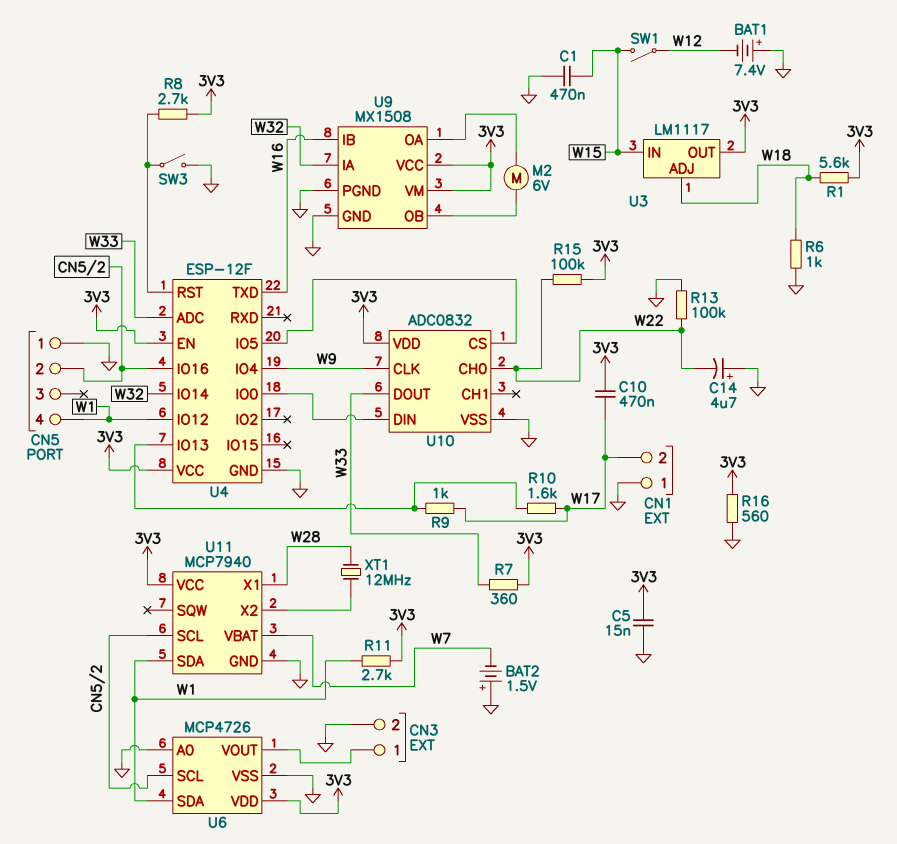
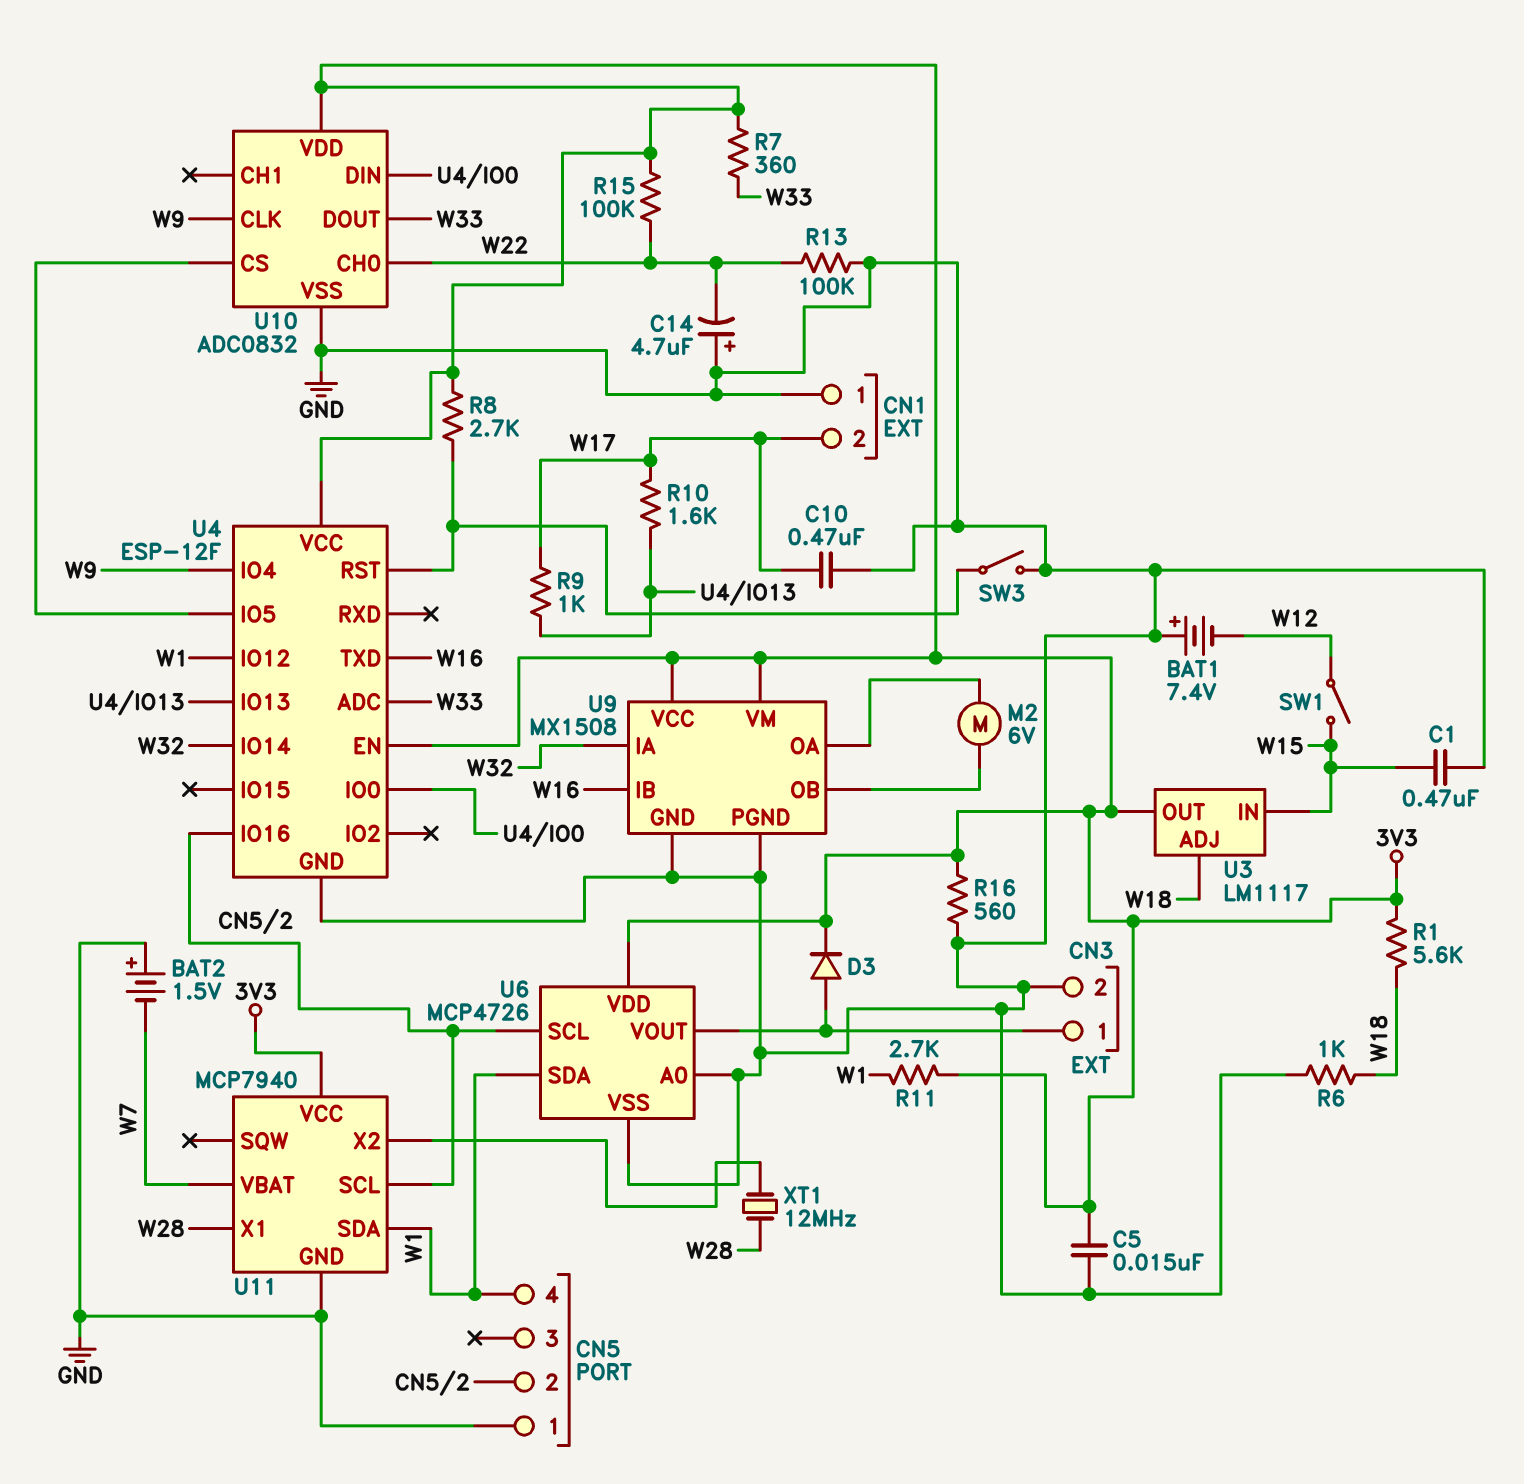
C10: 470nF (3V3, W17) -> 470nF (GND, W17)
D3: none -> diode (A CN3/1, K 3V3)

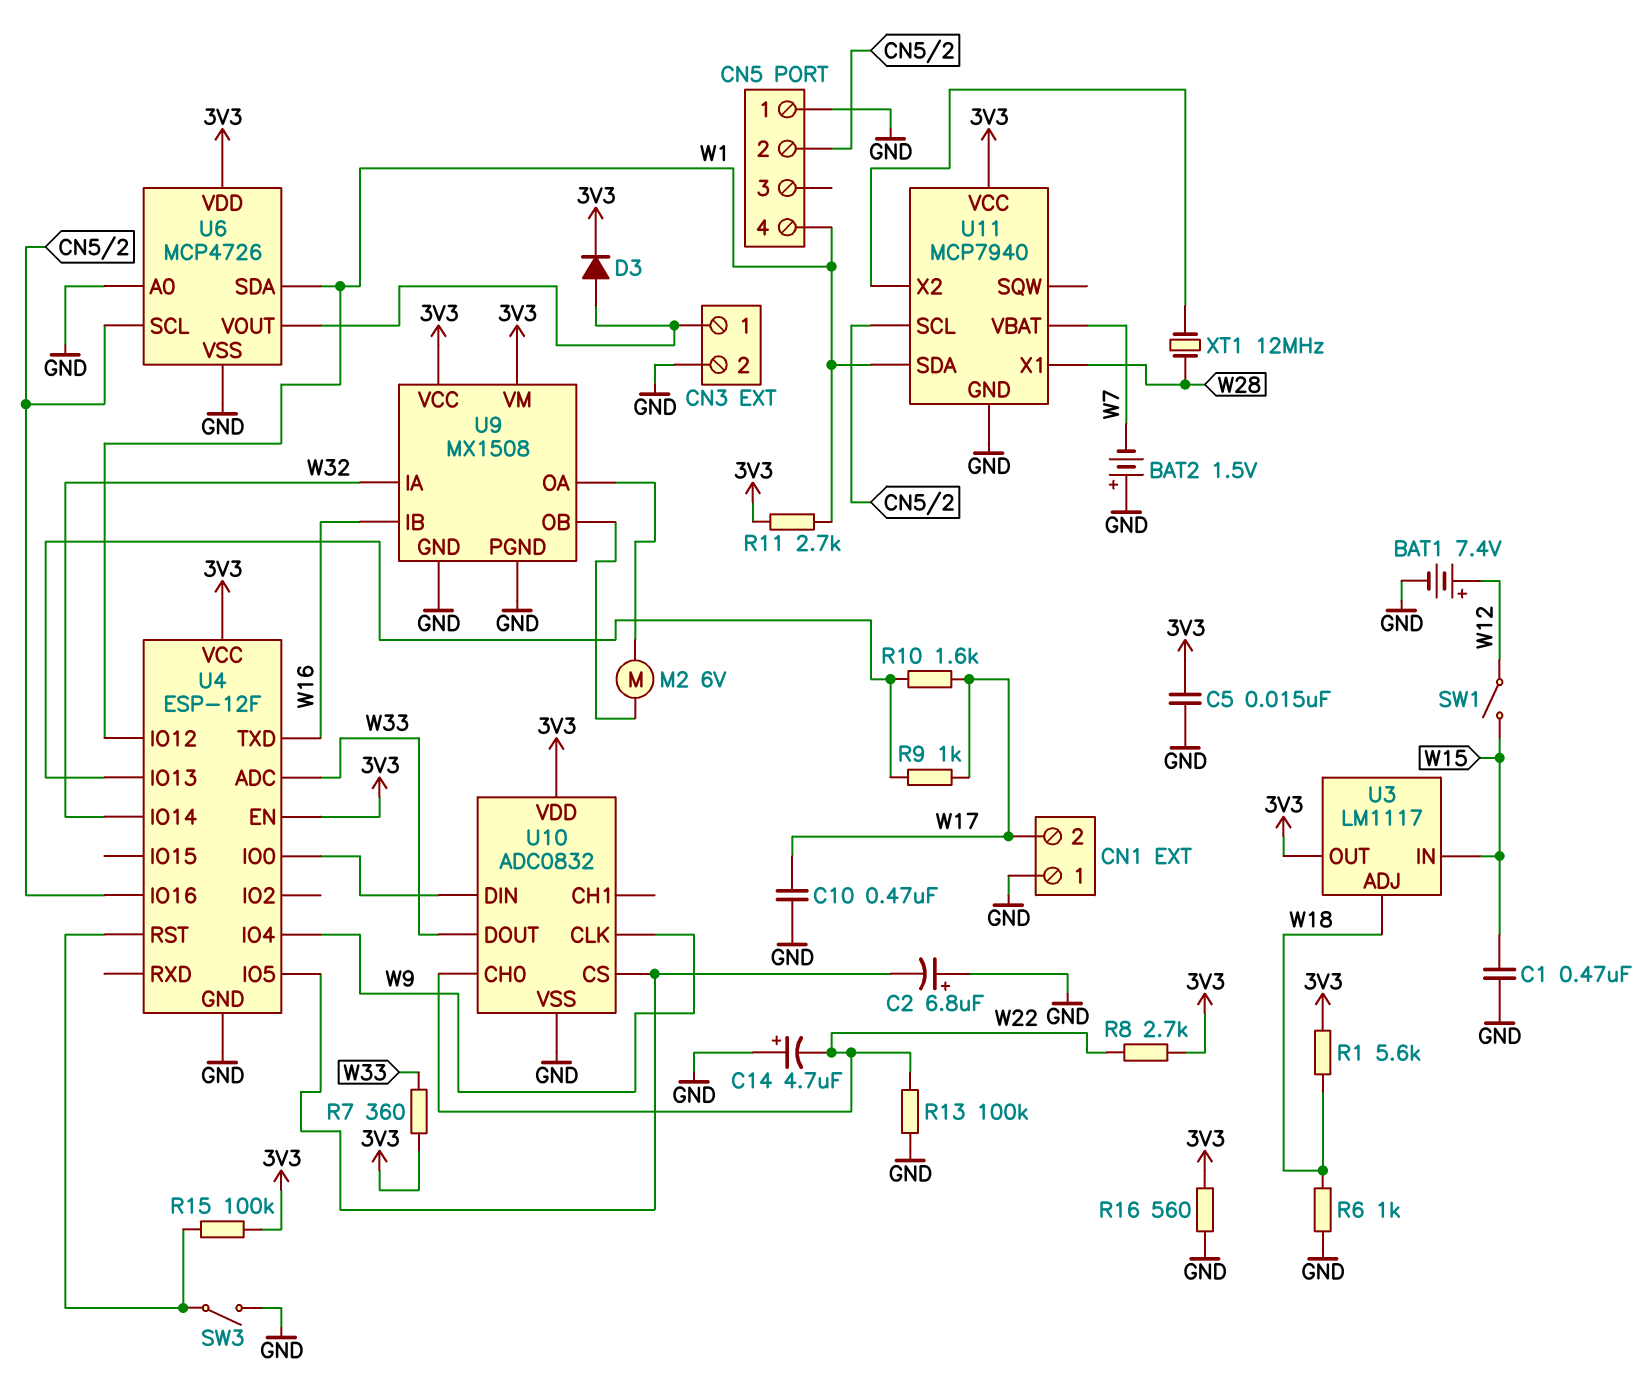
BAT1: 7.4V (plus GND, minus W12) -> 7.4V (plus W12, minus GND)
C2: none -> 6.8uF (plus GND, minus U4/IO5)
R8: 2.7k (3V3, U4/RST) -> 2.7k (3V3, W22)
R15: 100k (3V3, W22) -> 100k (3V3, U4/RST)

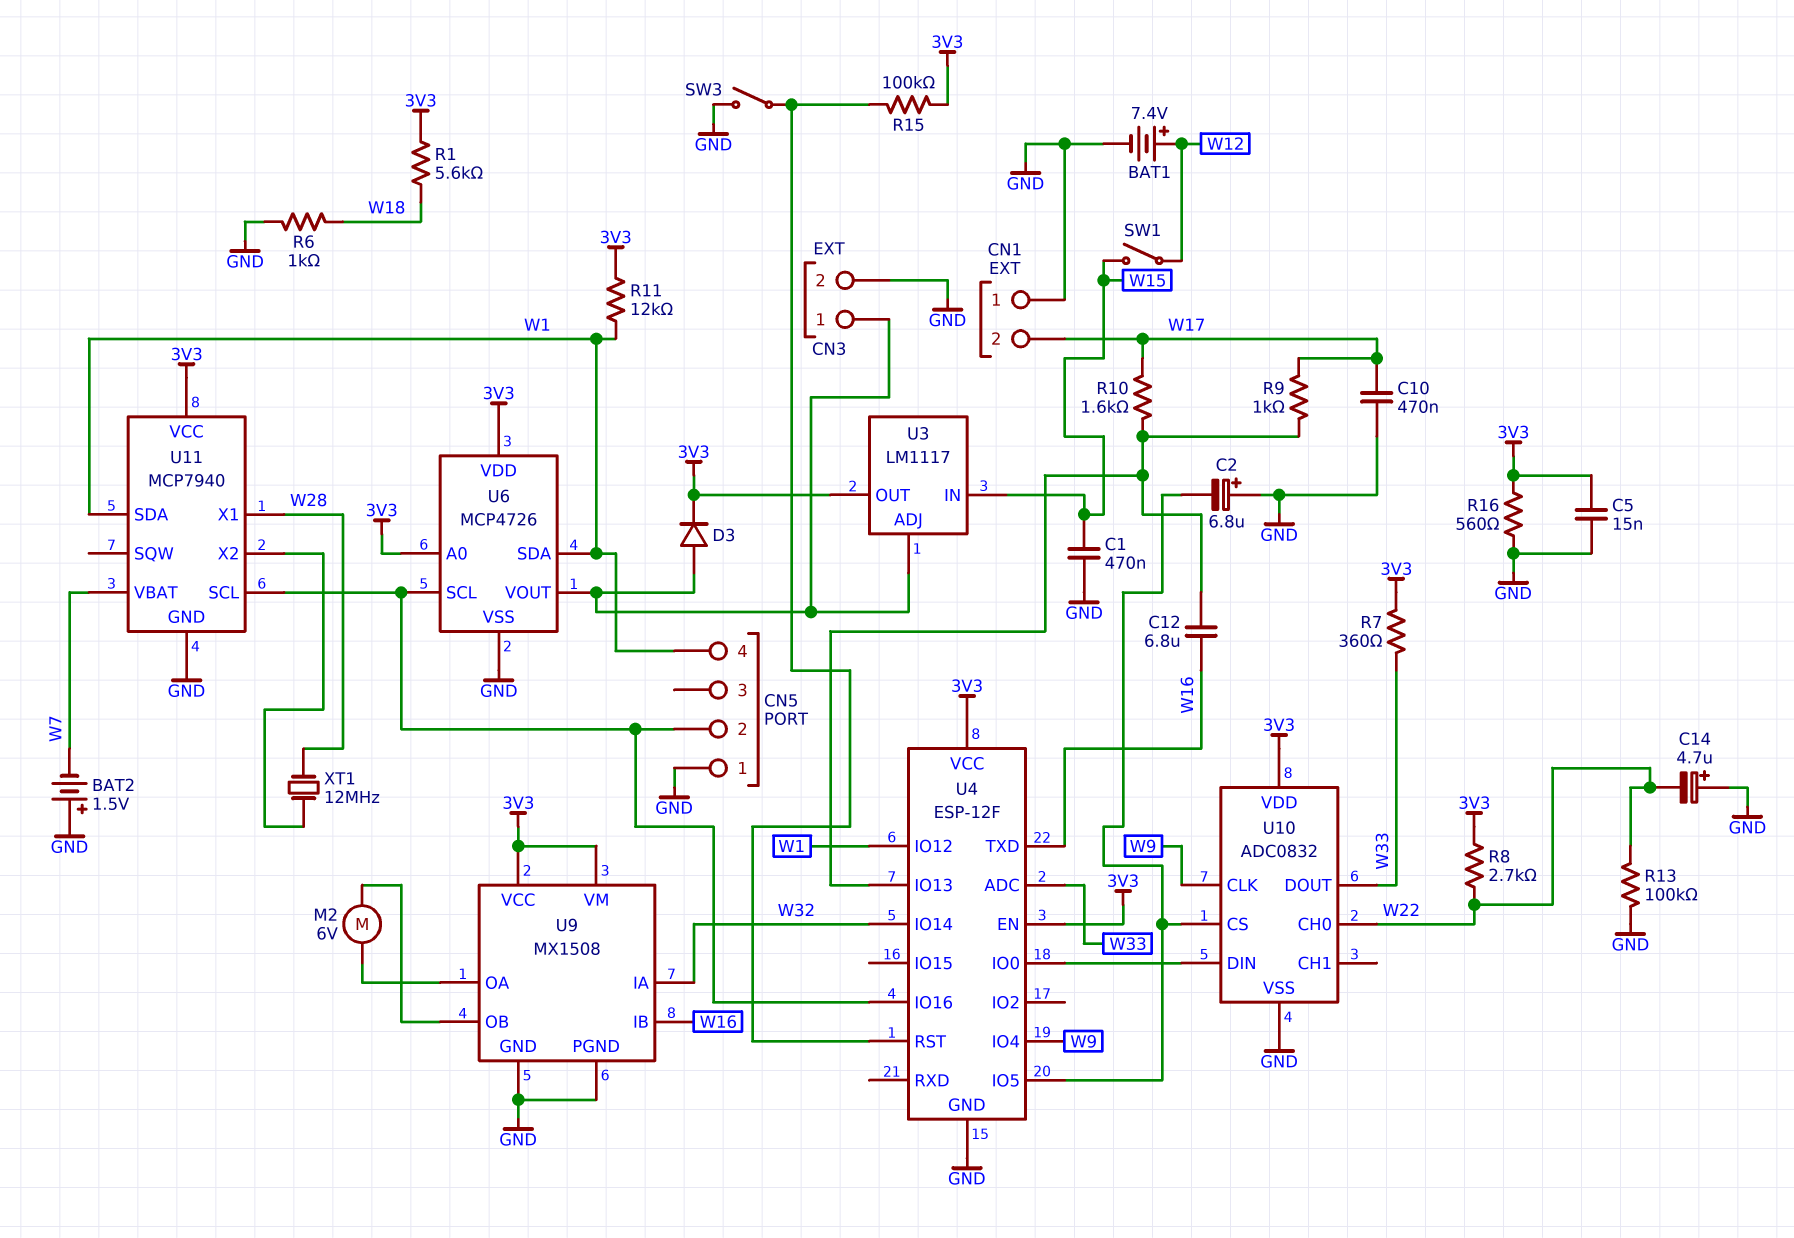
C12: none -> 6.8uF (U4/IO13, W16)
R11: 2.7k (3V3, W1) -> 12k (3V3, W1)
U3 pin ADJ: W18 -> CN3/1
U6 pin A0: GND -> 3V3

